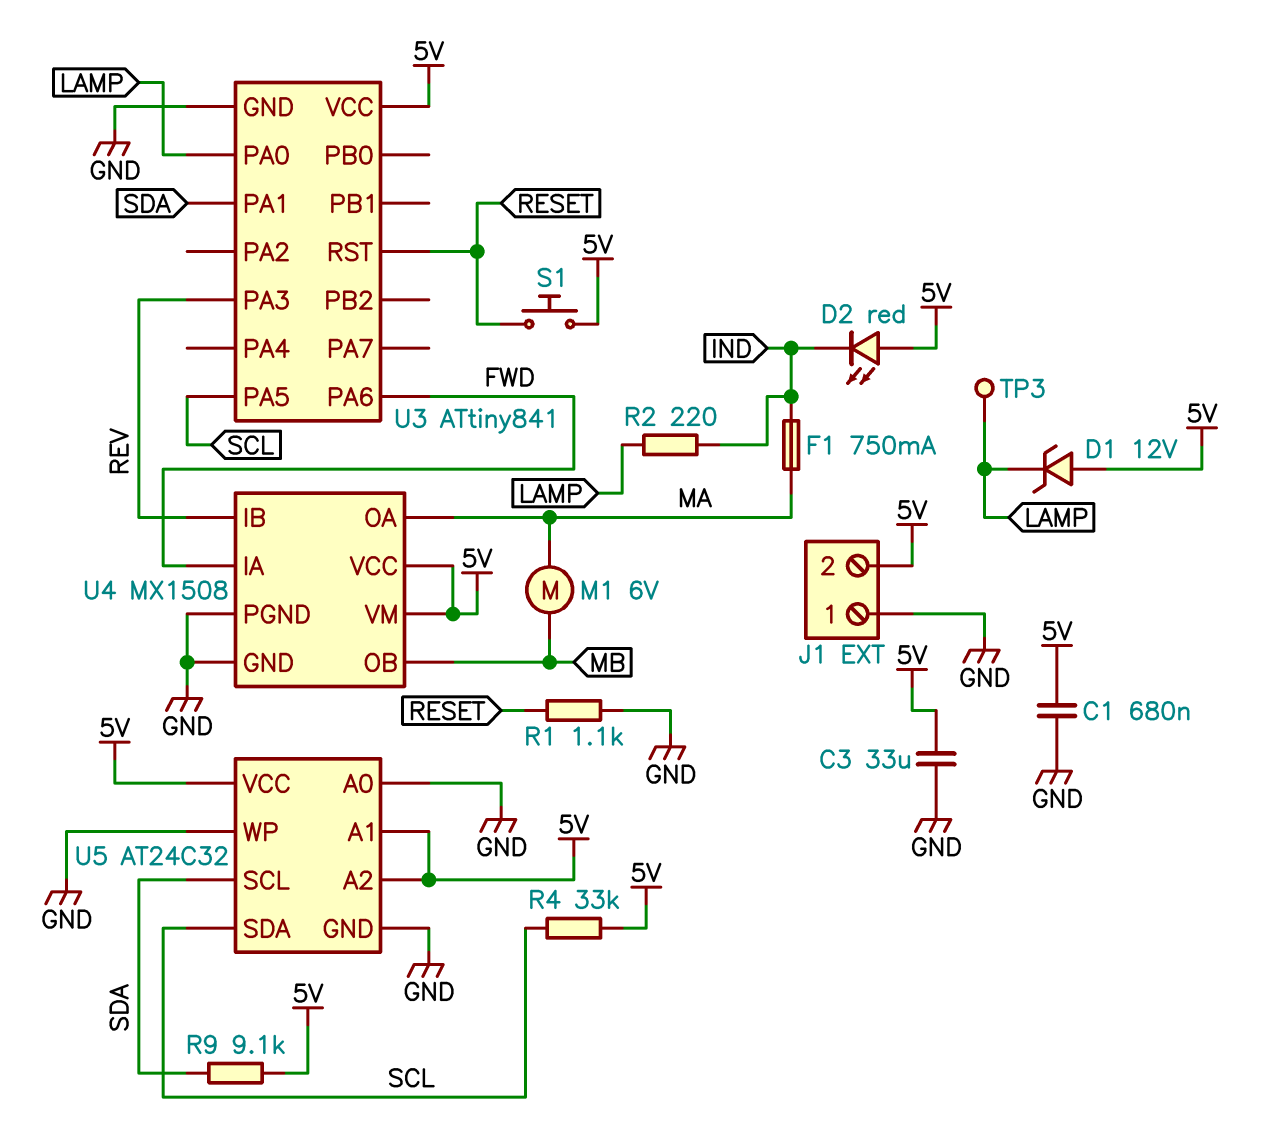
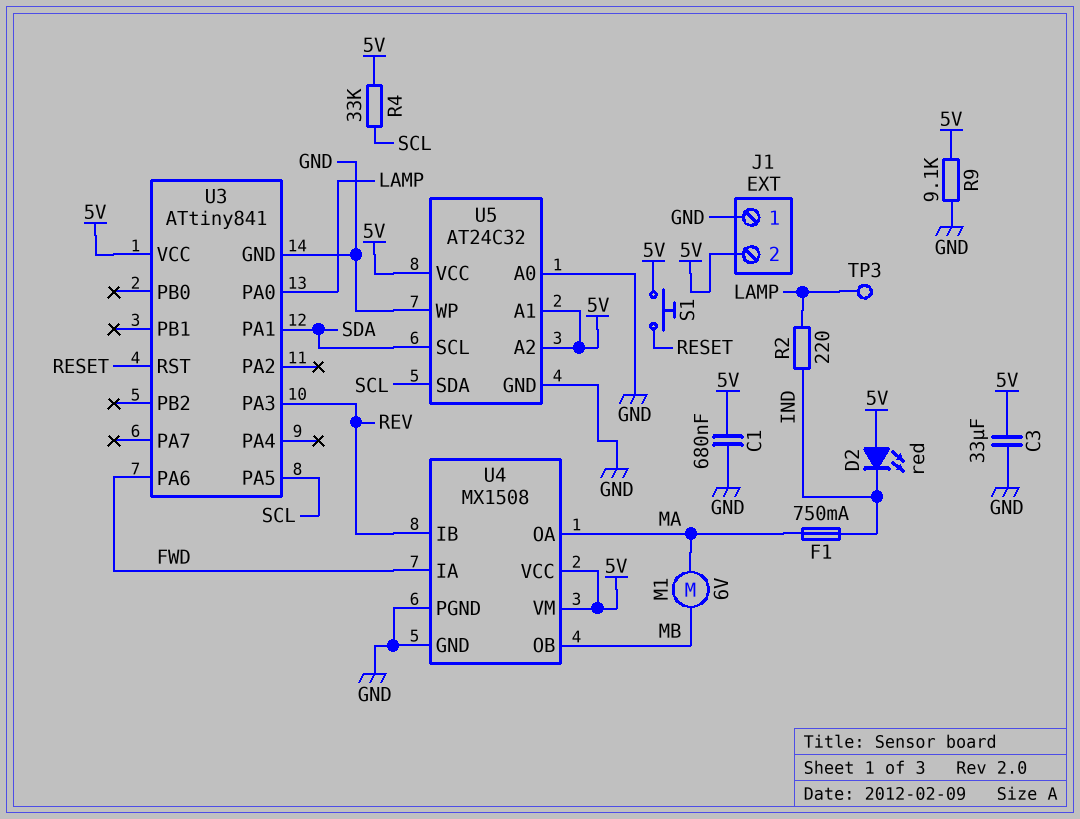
D1: zener 12V (A 5V, K LAMP) -> none
R1: 1.1k (GND, RESET) -> none
R9: 9.1k (5V, SDA) -> 9.1k (5V, GND)

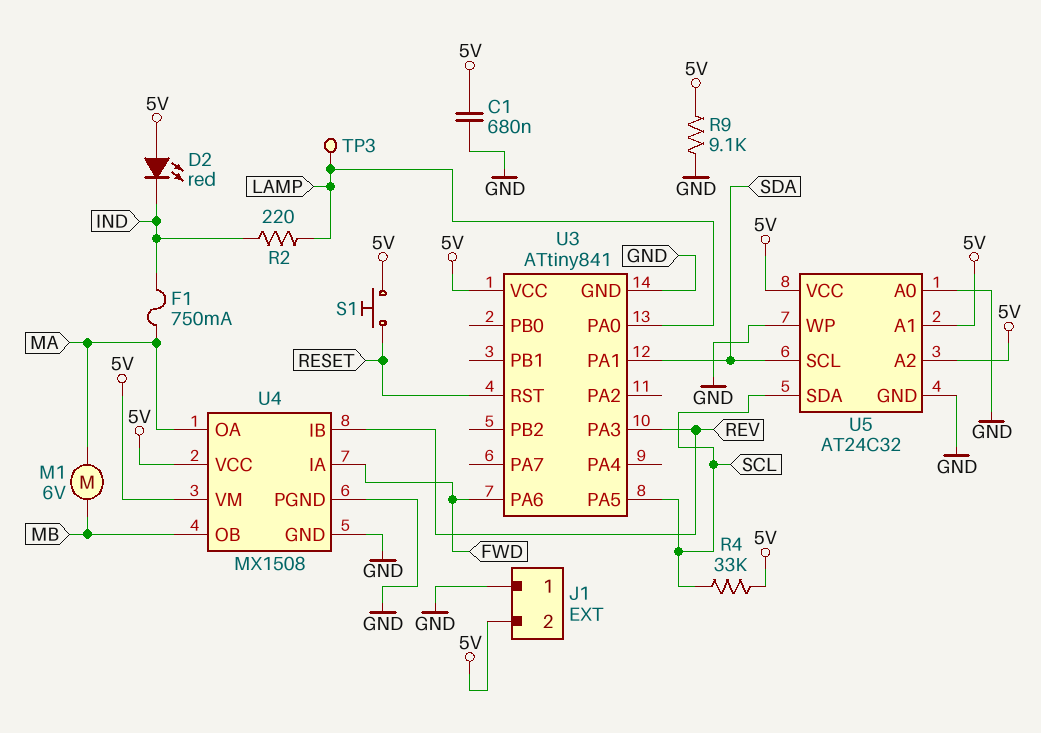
C3: 33uF (5V, GND) -> none

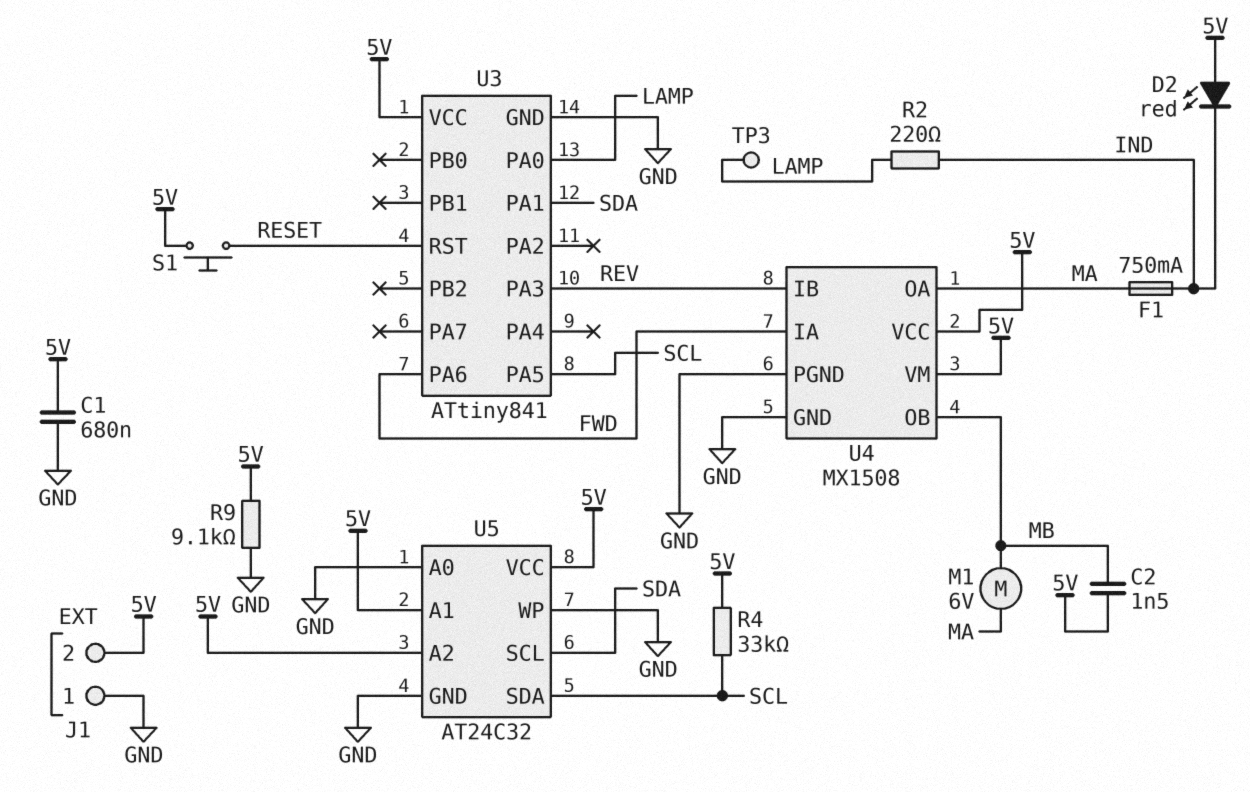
C2: none -> 1.5nF (5V, MB)

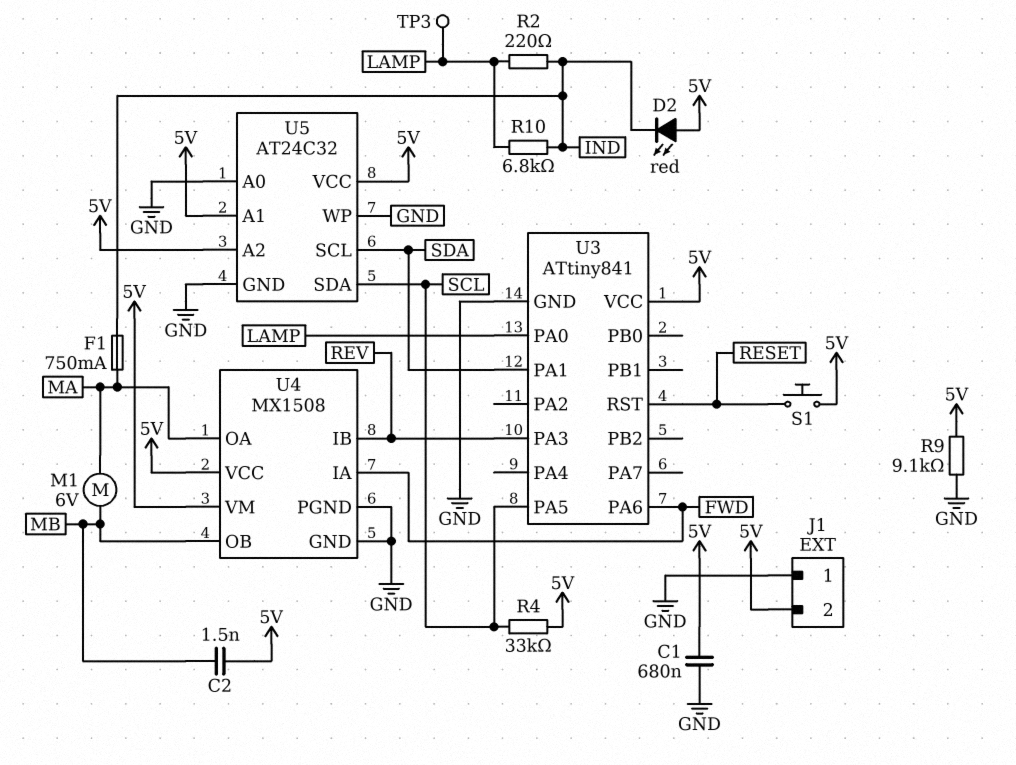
R10: none -> 6.8k (IND, LAMP)

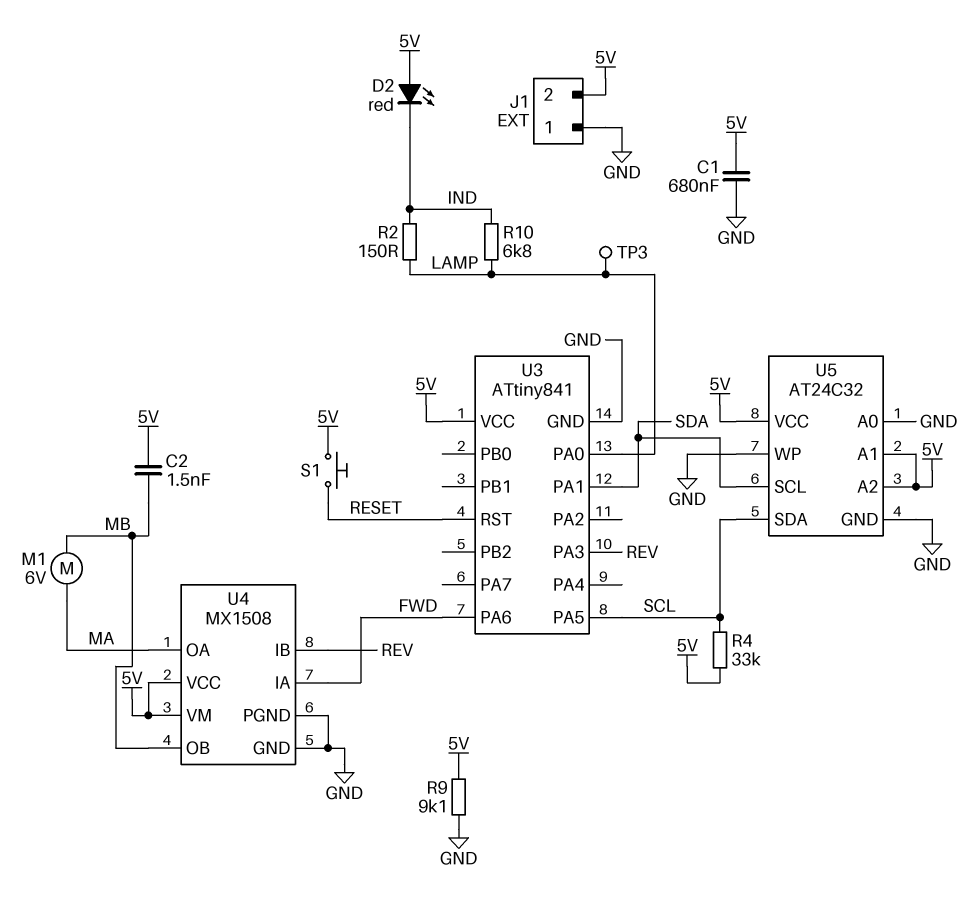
F1: 750mA (IND, MA) -> none
R2: 220 (IND, LAMP) -> 150 (IND, LAMP)

